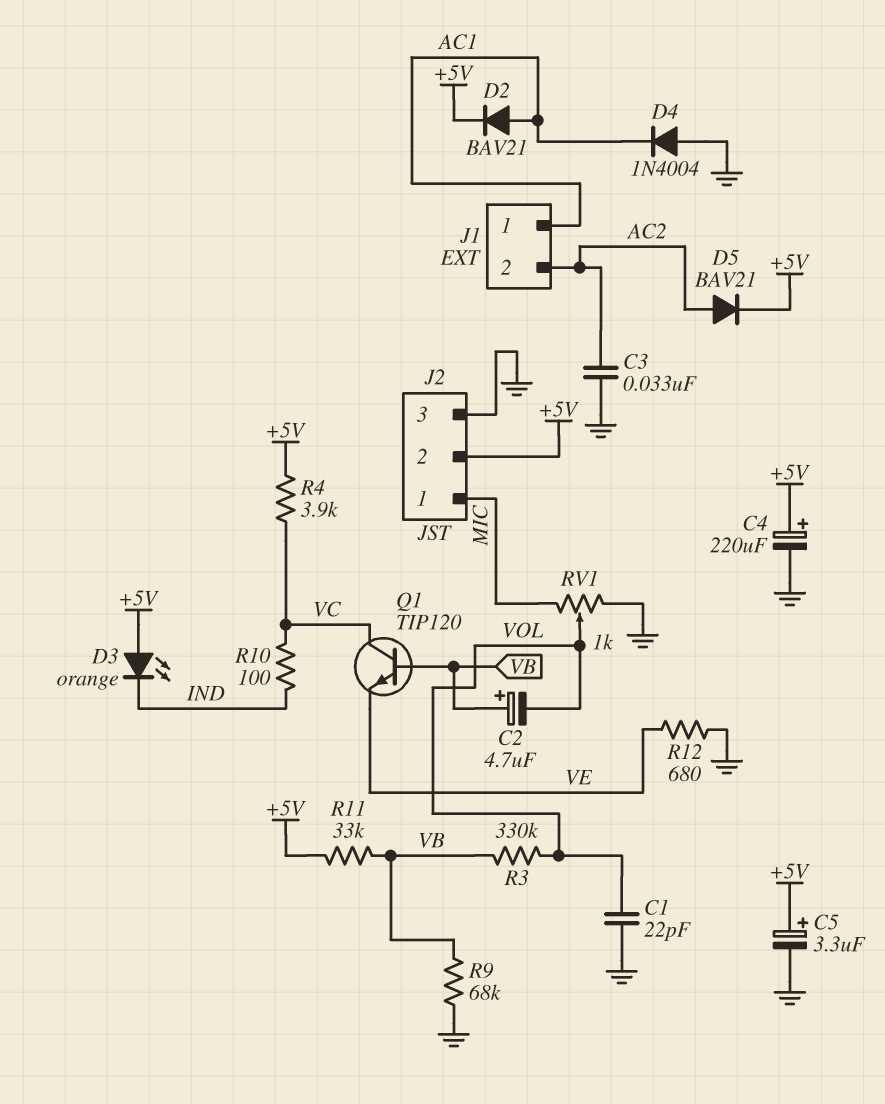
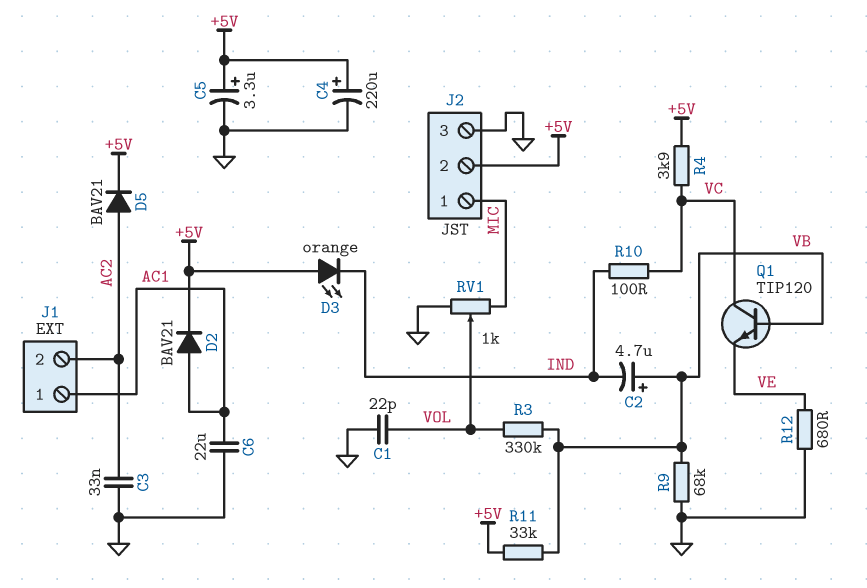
C2: 4.7uF (plus VB, minus VOL) -> 4.7uF (plus VB, minus IND)
C6: none -> 22uF (AC1, GND)
D4: diode 1N4004 (A GND, K AC1) -> none

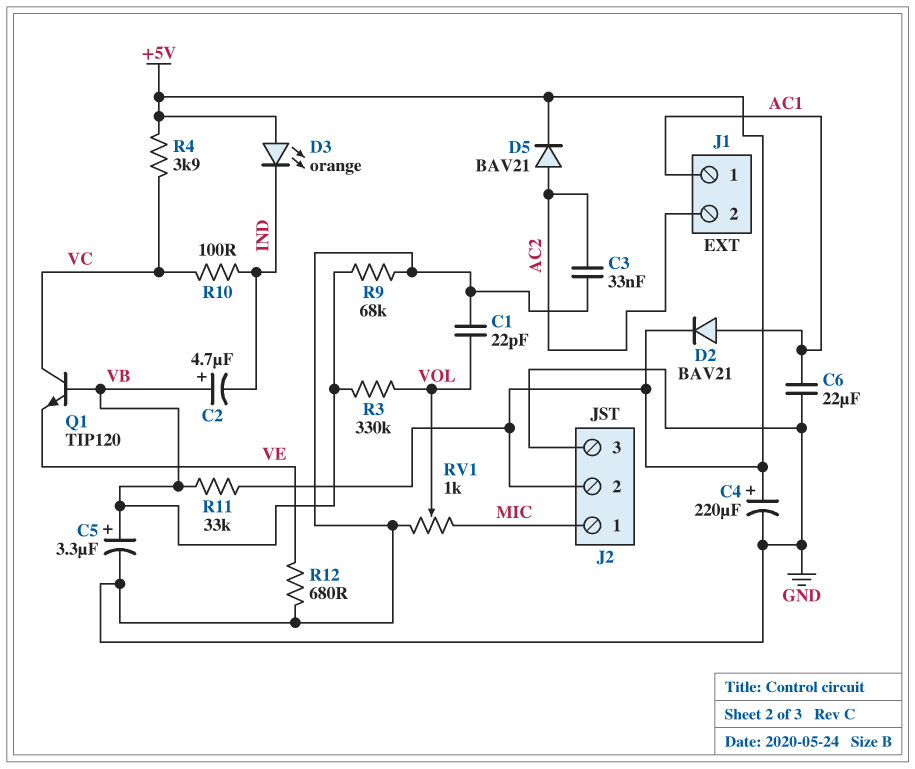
C5: 3.3uF (plus +5V, minus GND) -> 3.3uF (plus VB, minus GND)

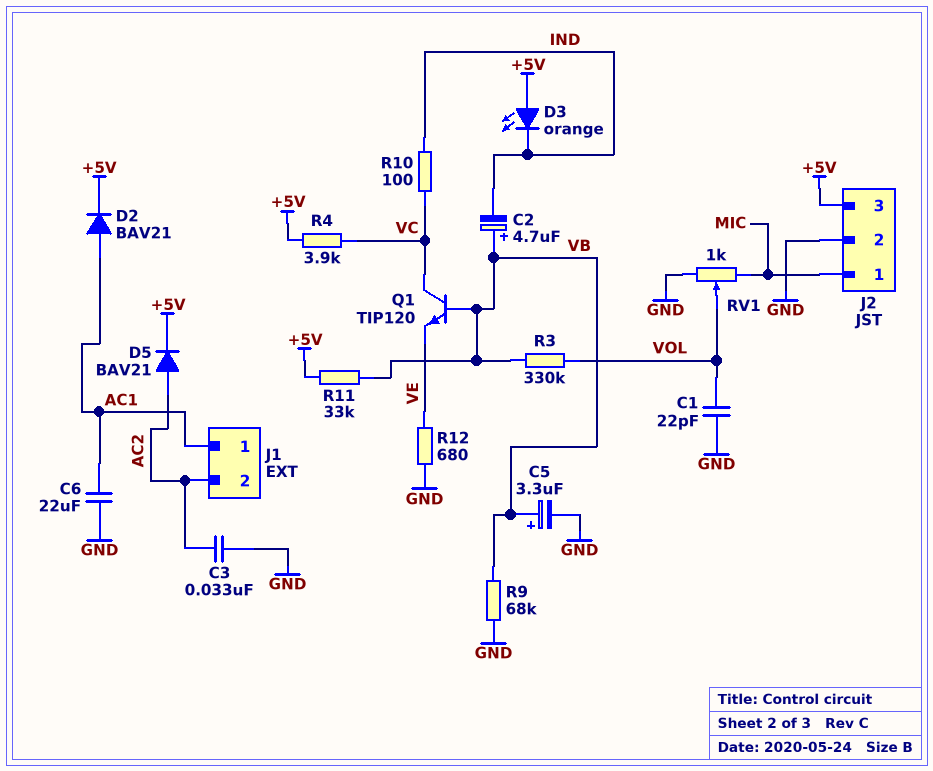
C4: 220uF (plus +5V, minus GND) -> none
J2 pin 2: +5V -> GND
J2 pin 3: GND -> +5V

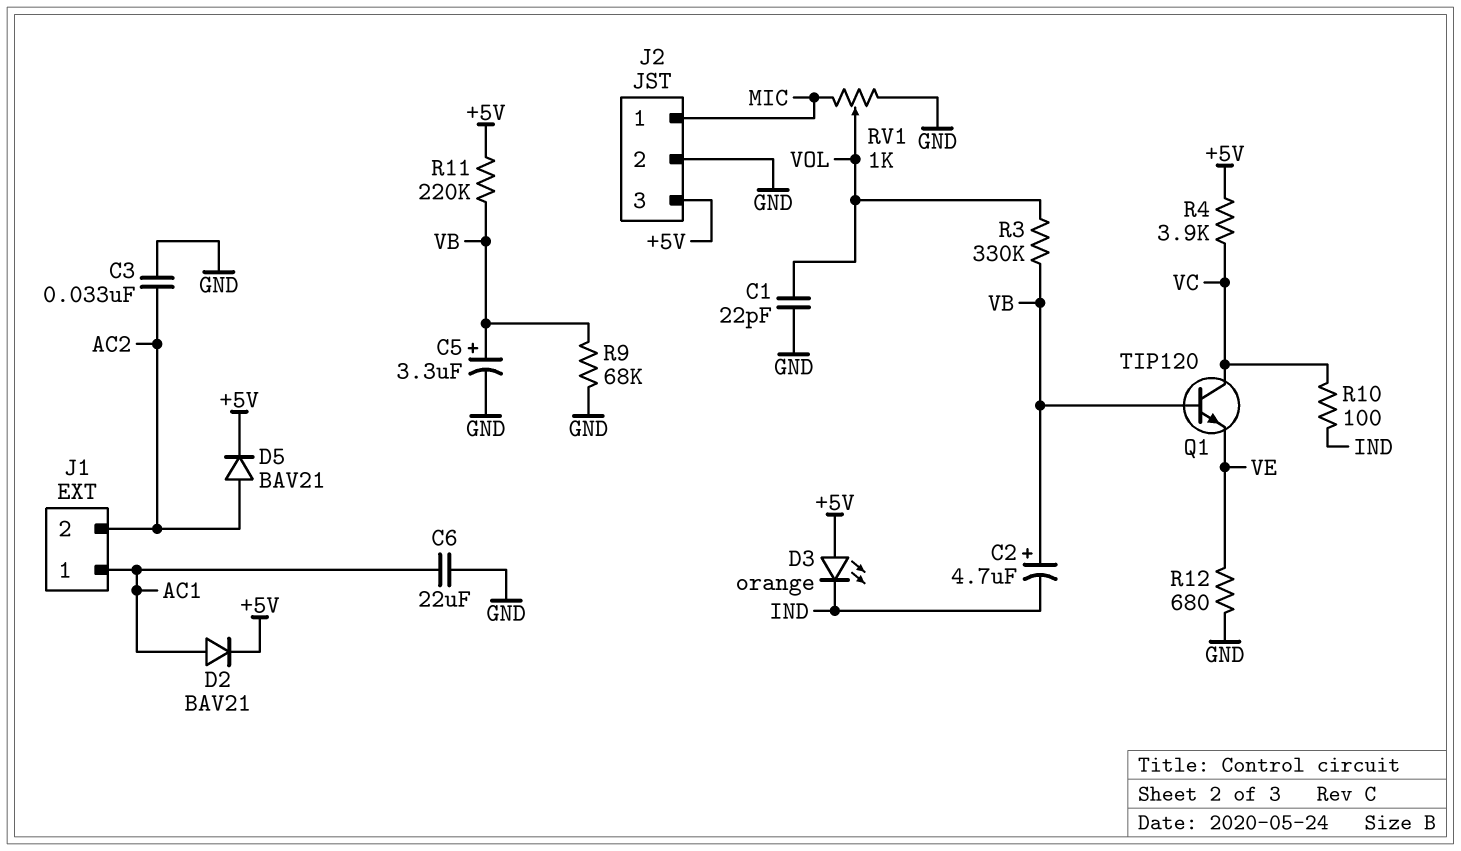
R11: 33k (+5V, VB) -> 220k (+5V, VB)

